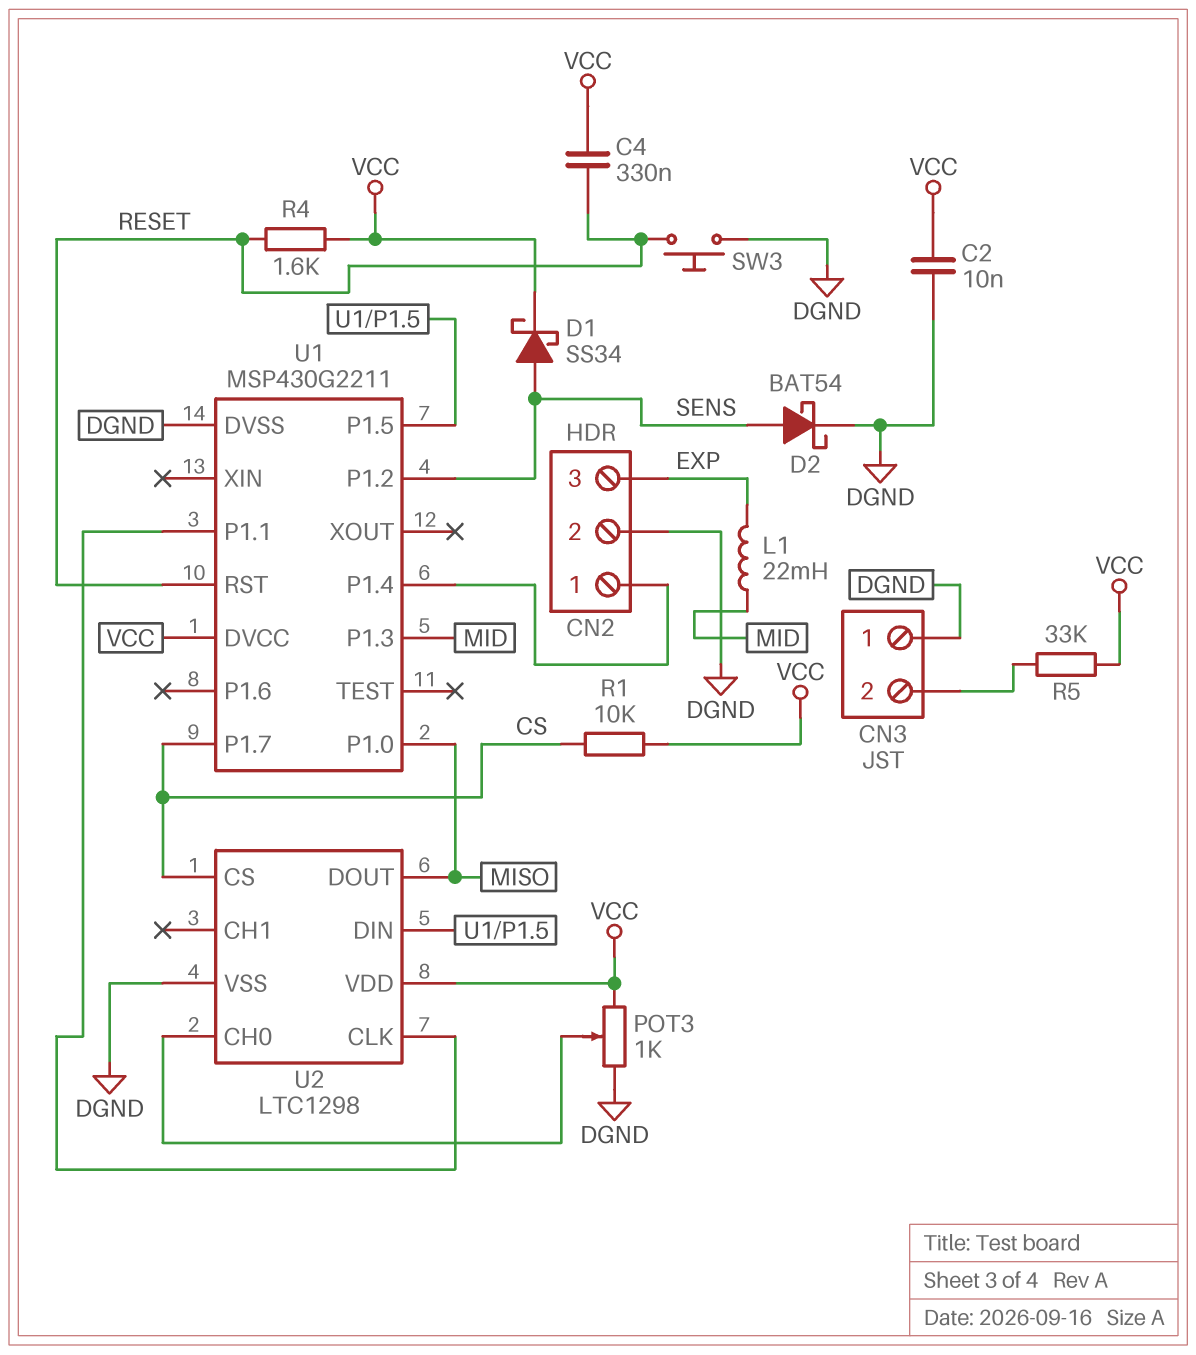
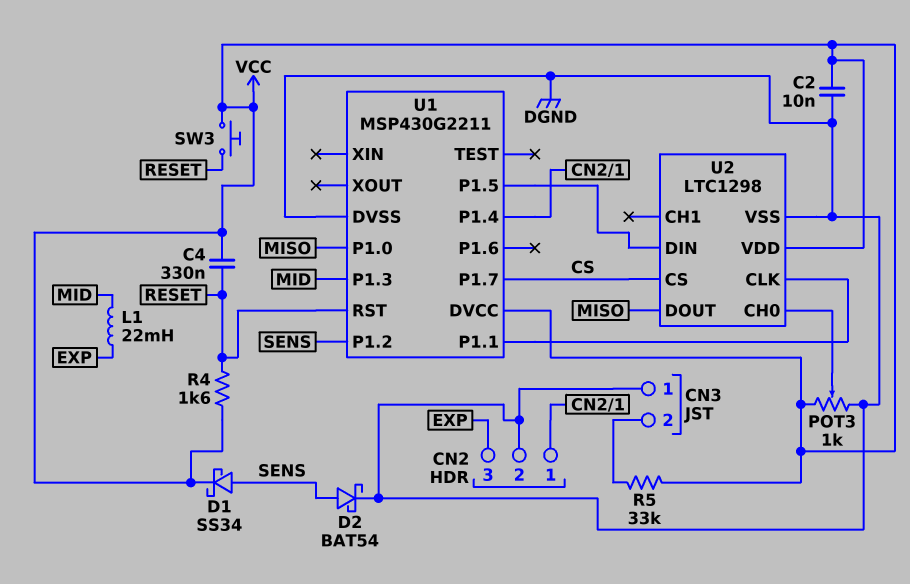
R1: 10k (CS, VCC) -> none
SW3: button (DGND, RESET) -> button (RESET, VCC)

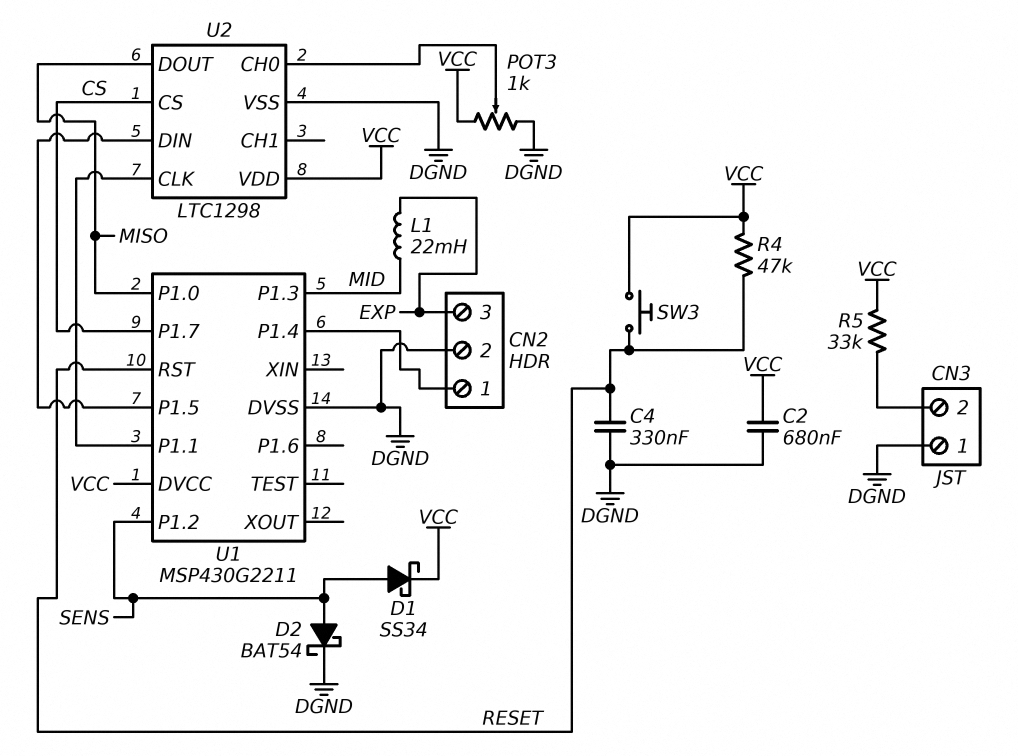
C2: 10nF (DGND, VCC) -> 680nF (DGND, VCC)
C4: 330nF (RESET, VCC) -> 330nF (DGND, RESET)
R4: 1.6k (RESET, VCC) -> 47k (RESET, VCC)

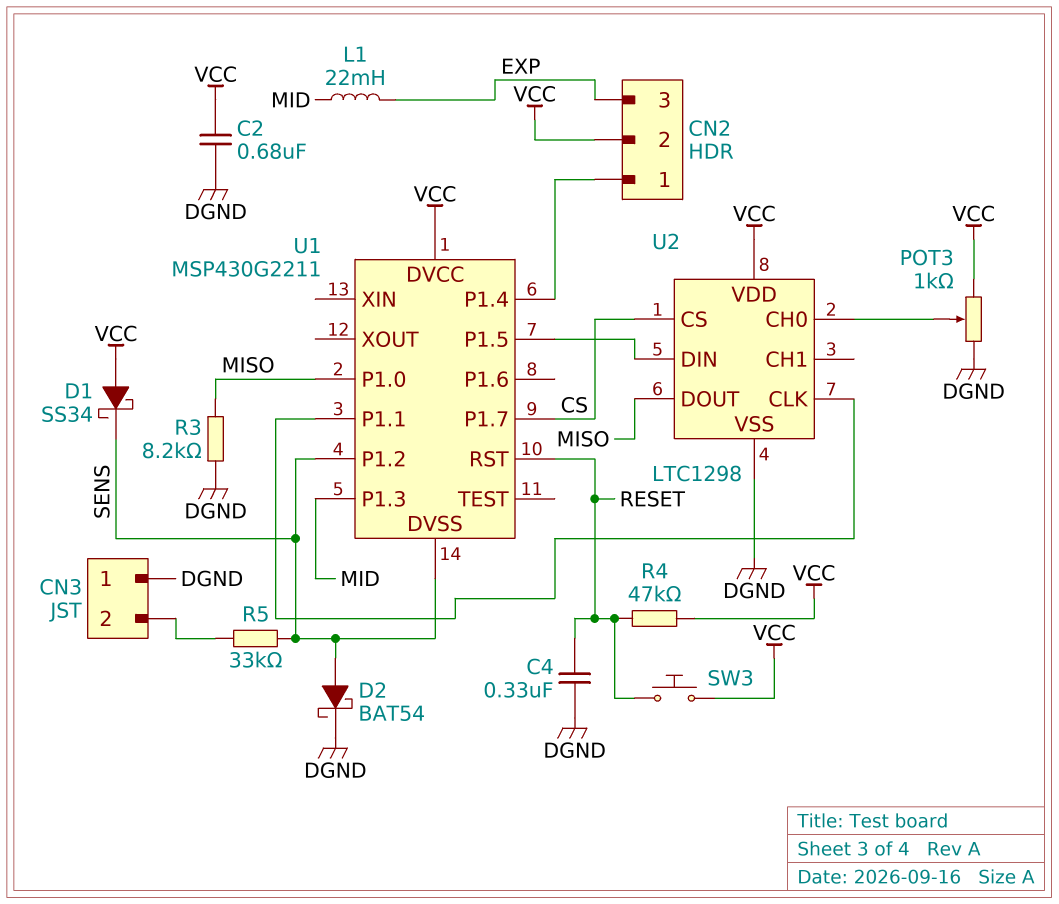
CN2 pin 2: DGND -> VCC
D1: schottky SS34 (A SENS, K VCC) -> schottky SS34 (A VCC, K SENS)
R3: none -> 8.2k (DGND, MISO)
R5: 33k (CN3/2, VCC) -> 33k (CN3/2, SENS)
U1 pin DVSS: DGND -> SENS

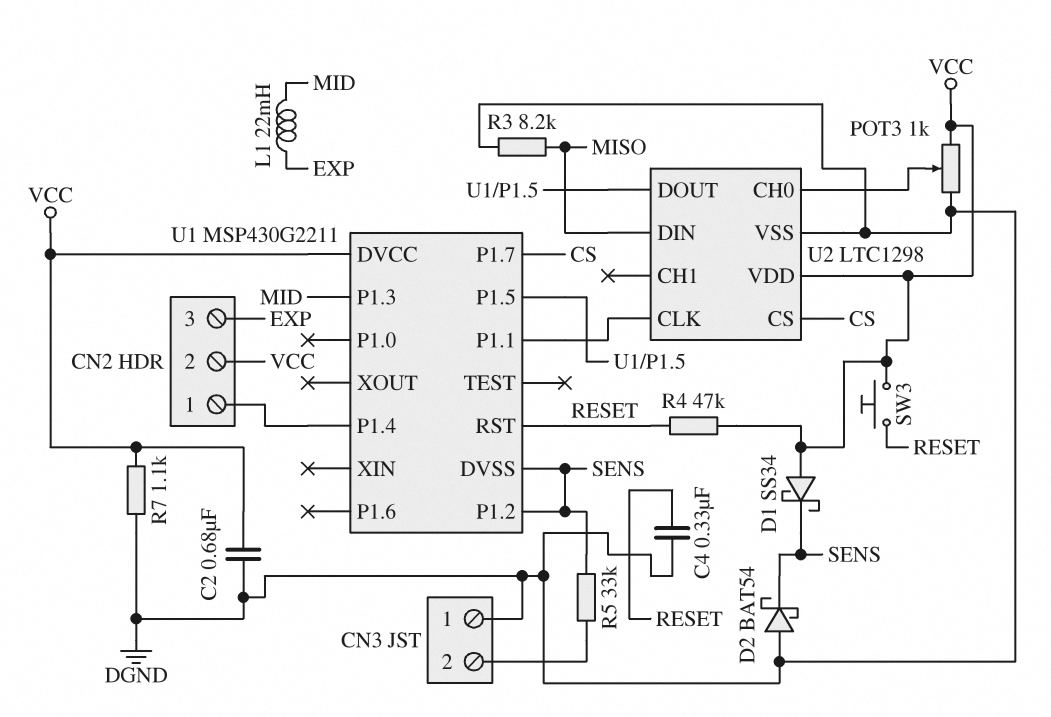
D2: schottky BAT54 (A SENS, K DGND) -> schottky BAT54 (A DGND, K SENS)
R7: none -> 1.1k (DGND, VCC)
U1 pin P1.0: MISO -> none
U2 pin DIN: U1/P1.5 -> MISO
U2 pin DOUT: MISO -> U1/P1.5

